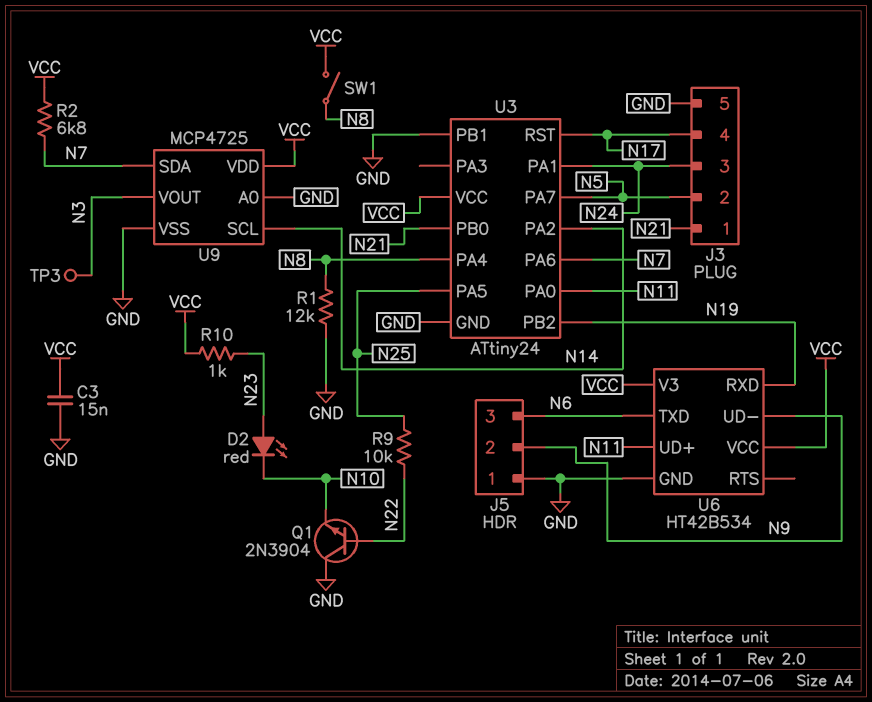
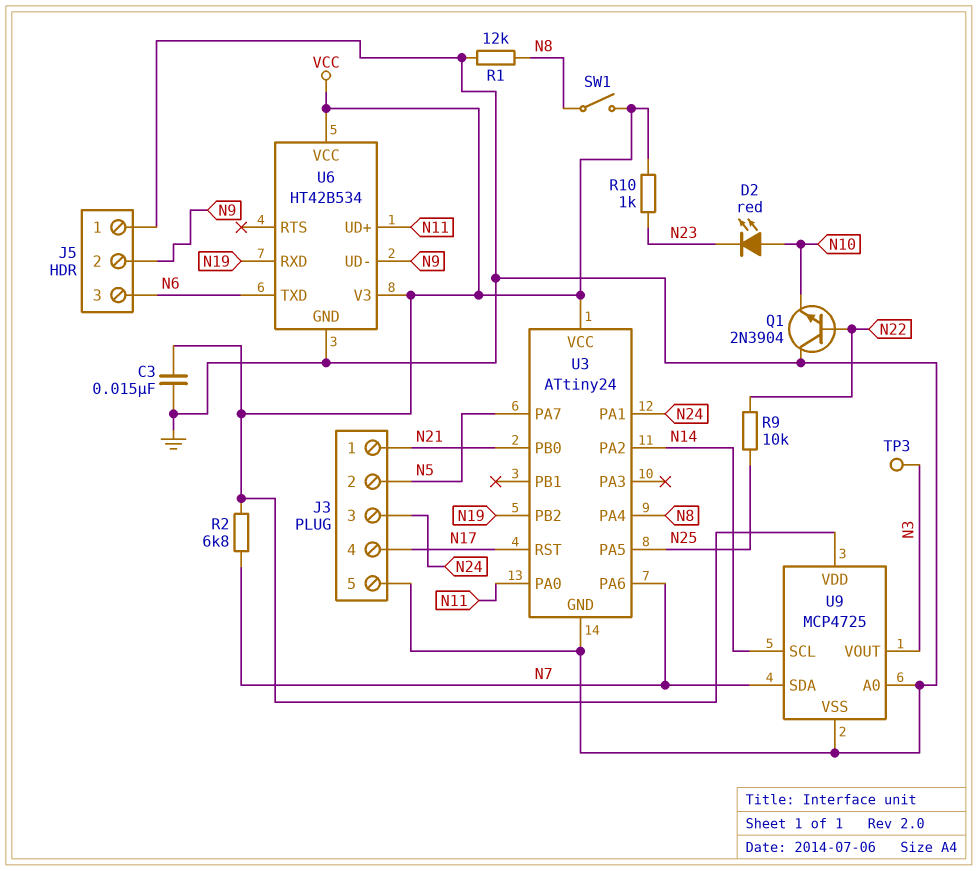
D2: LED red (A N23, K N10) -> LED red (A N10, K N23)
U3 pin PB1: GND -> none

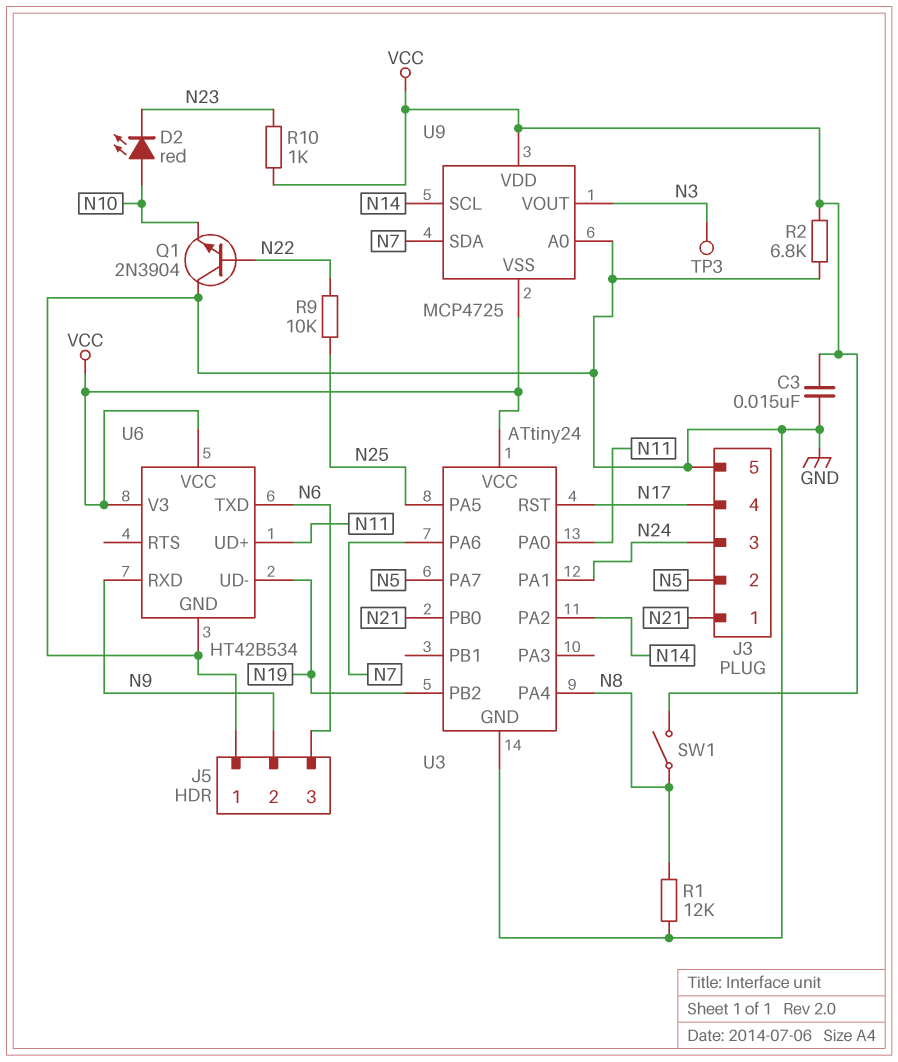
R2: 6.8k (N7, VCC) -> 6.8k (GND, VCC)
U6 pin RXD: N19 -> N9
U6 pin UD-: N9 -> N19
U9 pin VSS: GND -> VCC

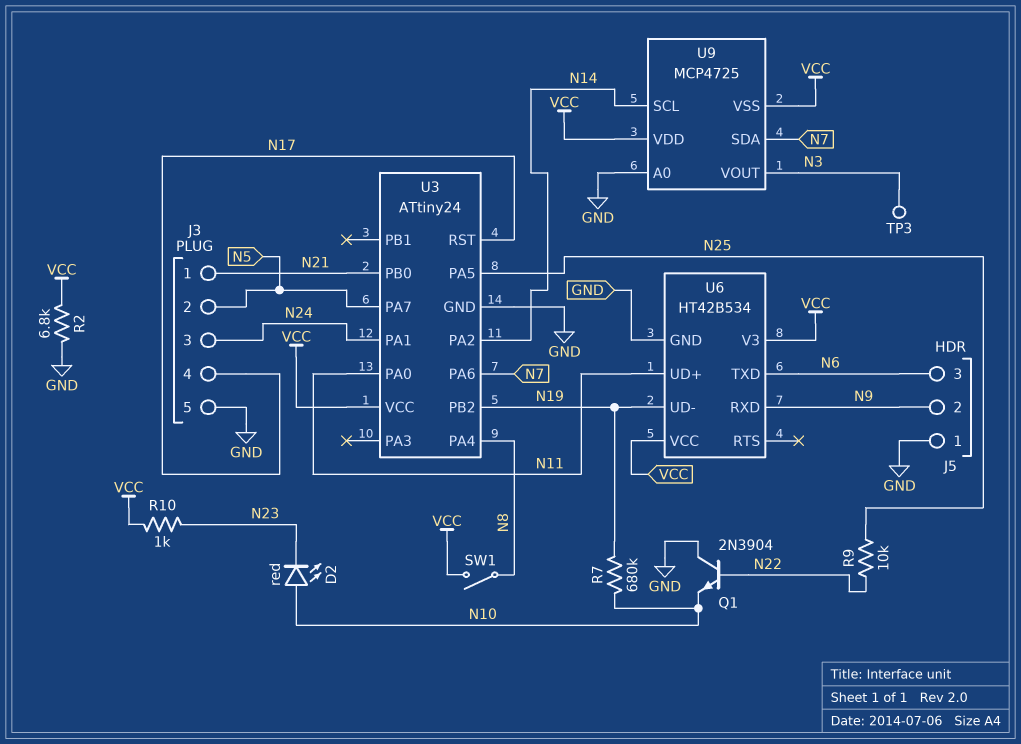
C3: 15nF (GND, VCC) -> none
R1: 12k (GND, N8) -> none
R7: none -> 680k (N10, N19)

